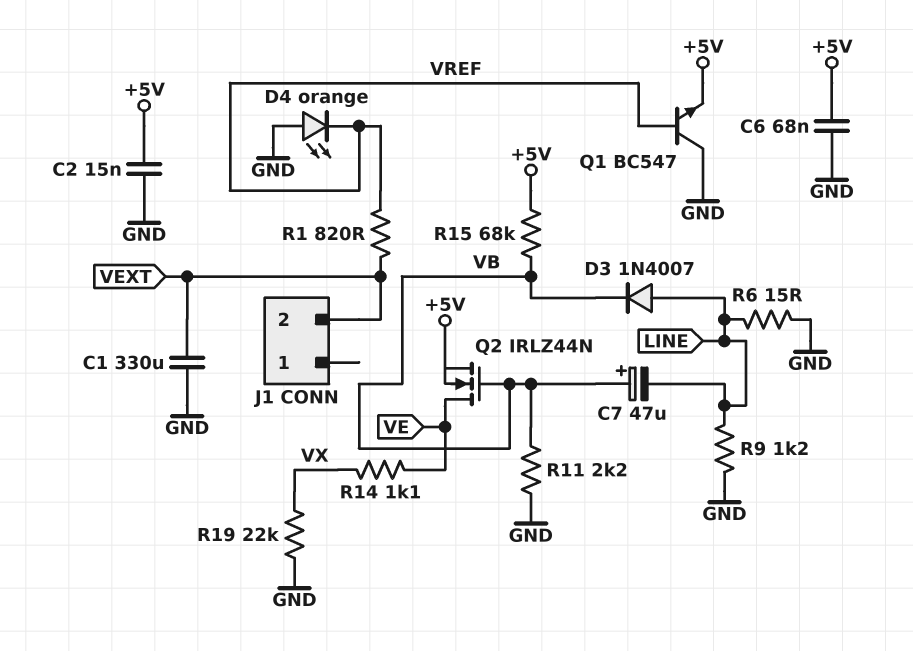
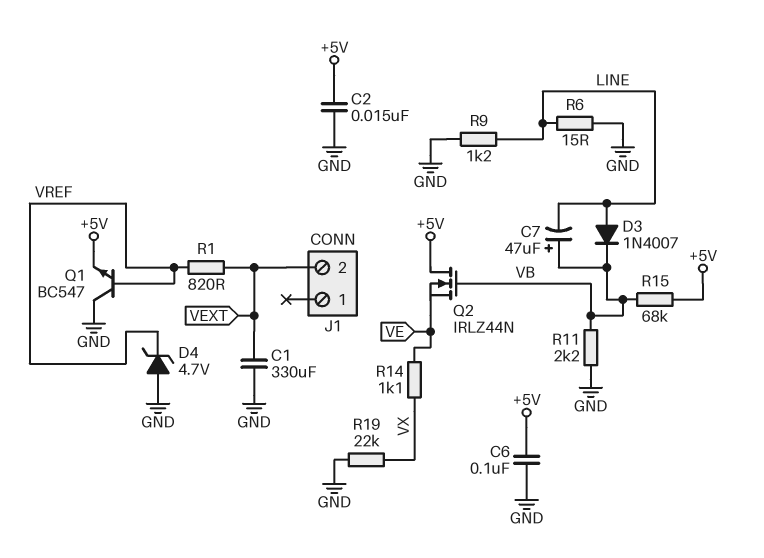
C6: 68nF (+5V, GND) -> 100nF (+5V, GND)
D4: LED orange (A GND, K VREF) -> zener 4.7V (A GND, K VREF)
Q2: NMOS IRLZ44N (G VB, D VE, S +5V) -> NMOS IRLZ44N (G VB, D +5V, S VE)

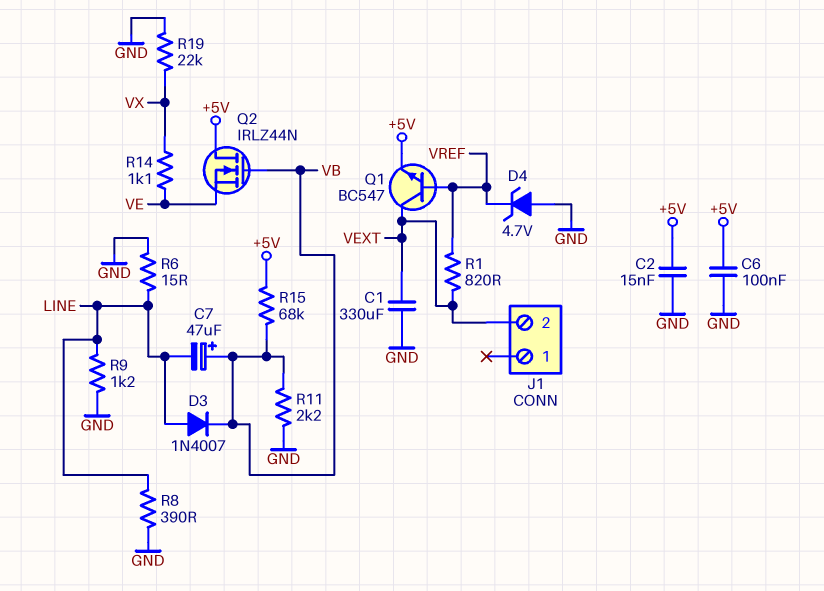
Q1: NPN BC547 (B VREF, C GND, E +5V) -> NPN BC547 (B VREF, C VEXT, E +5V)
R8: none -> 390 (GND, LINE)

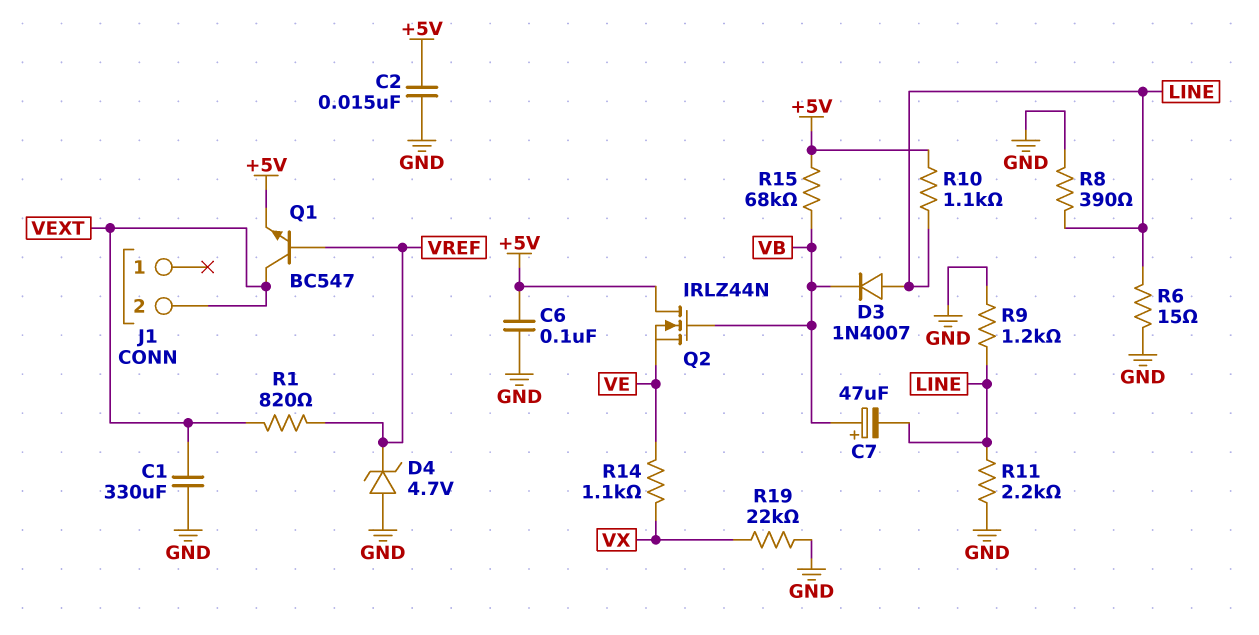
R10: none -> 1.1k (+5V, LINE)
R11: 2.2k (GND, VB) -> 2.2k (GND, LINE)

